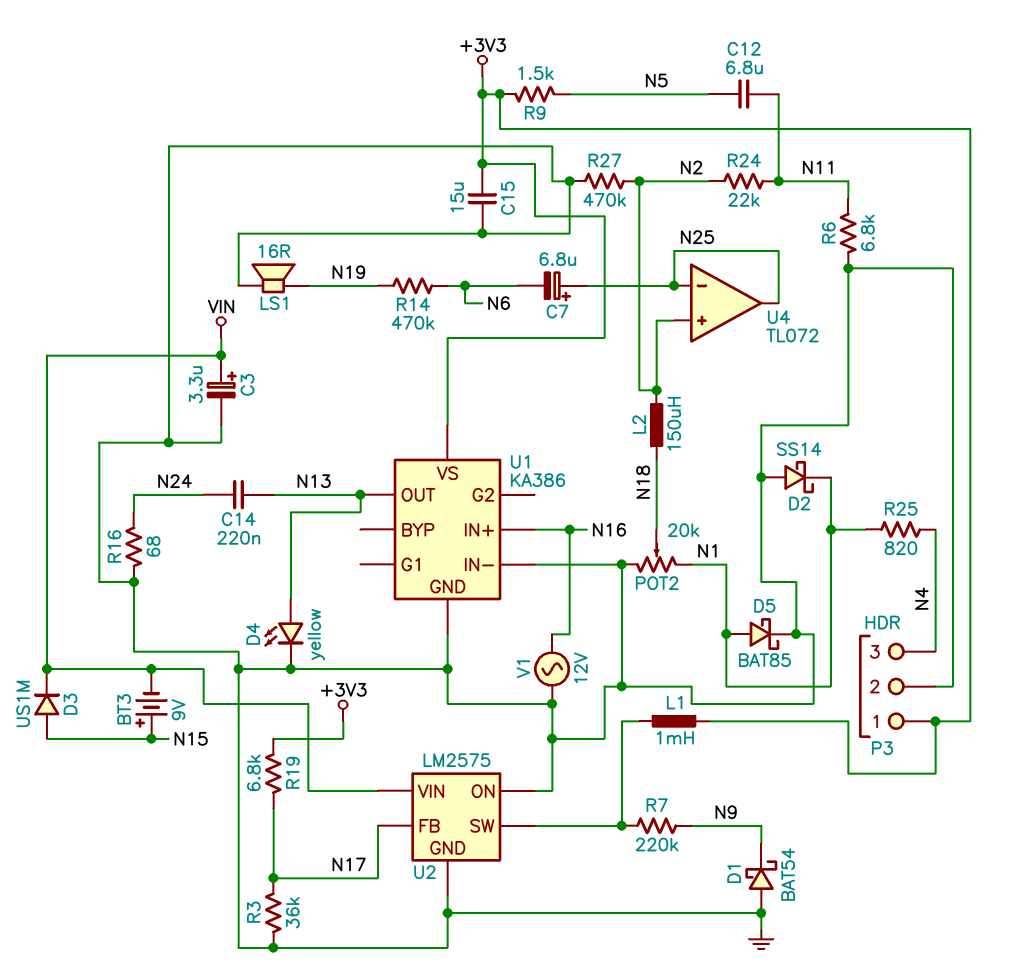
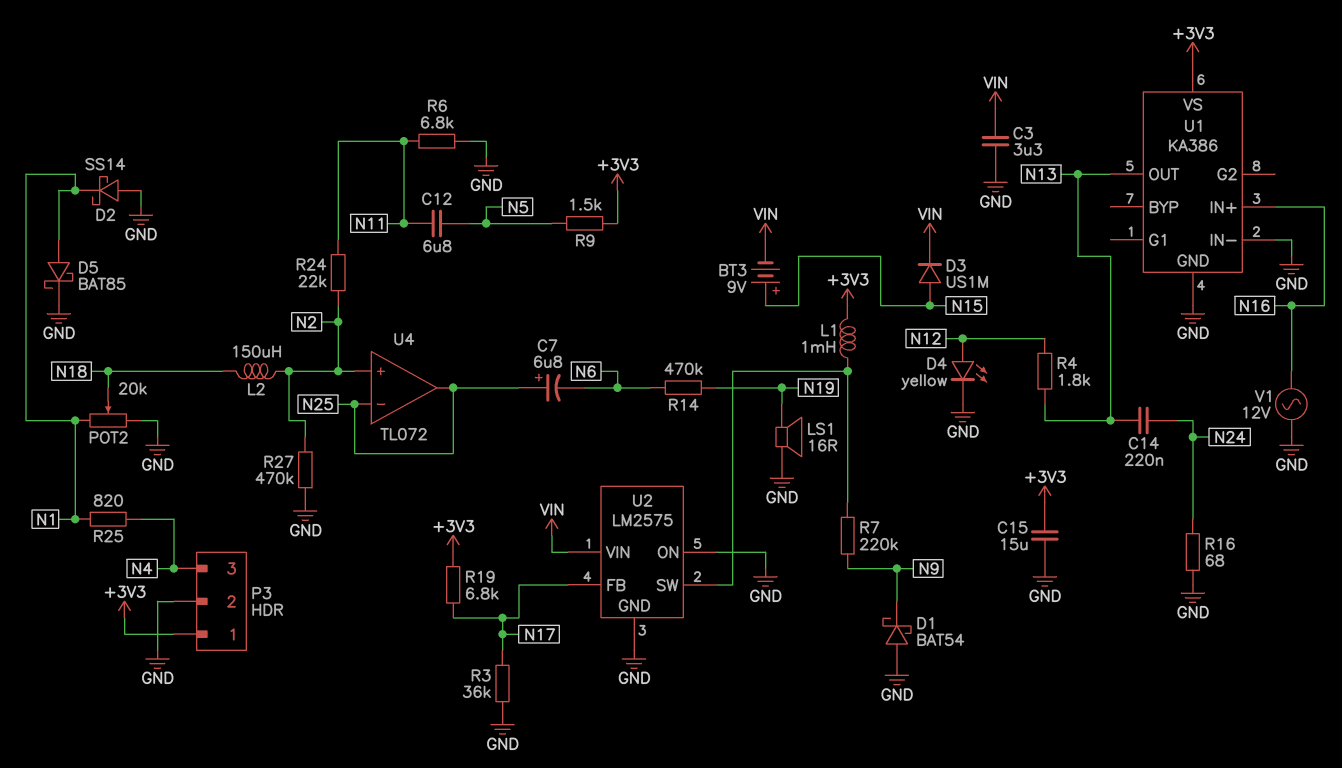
C3: 3.3uF (plus VIN, minus GND) -> 3.3uF (GND, VIN)
D4: LED yellow (A N13, K GND) -> LED yellow (A N12, K GND)
R4: none -> 1.8k (N12, N13)

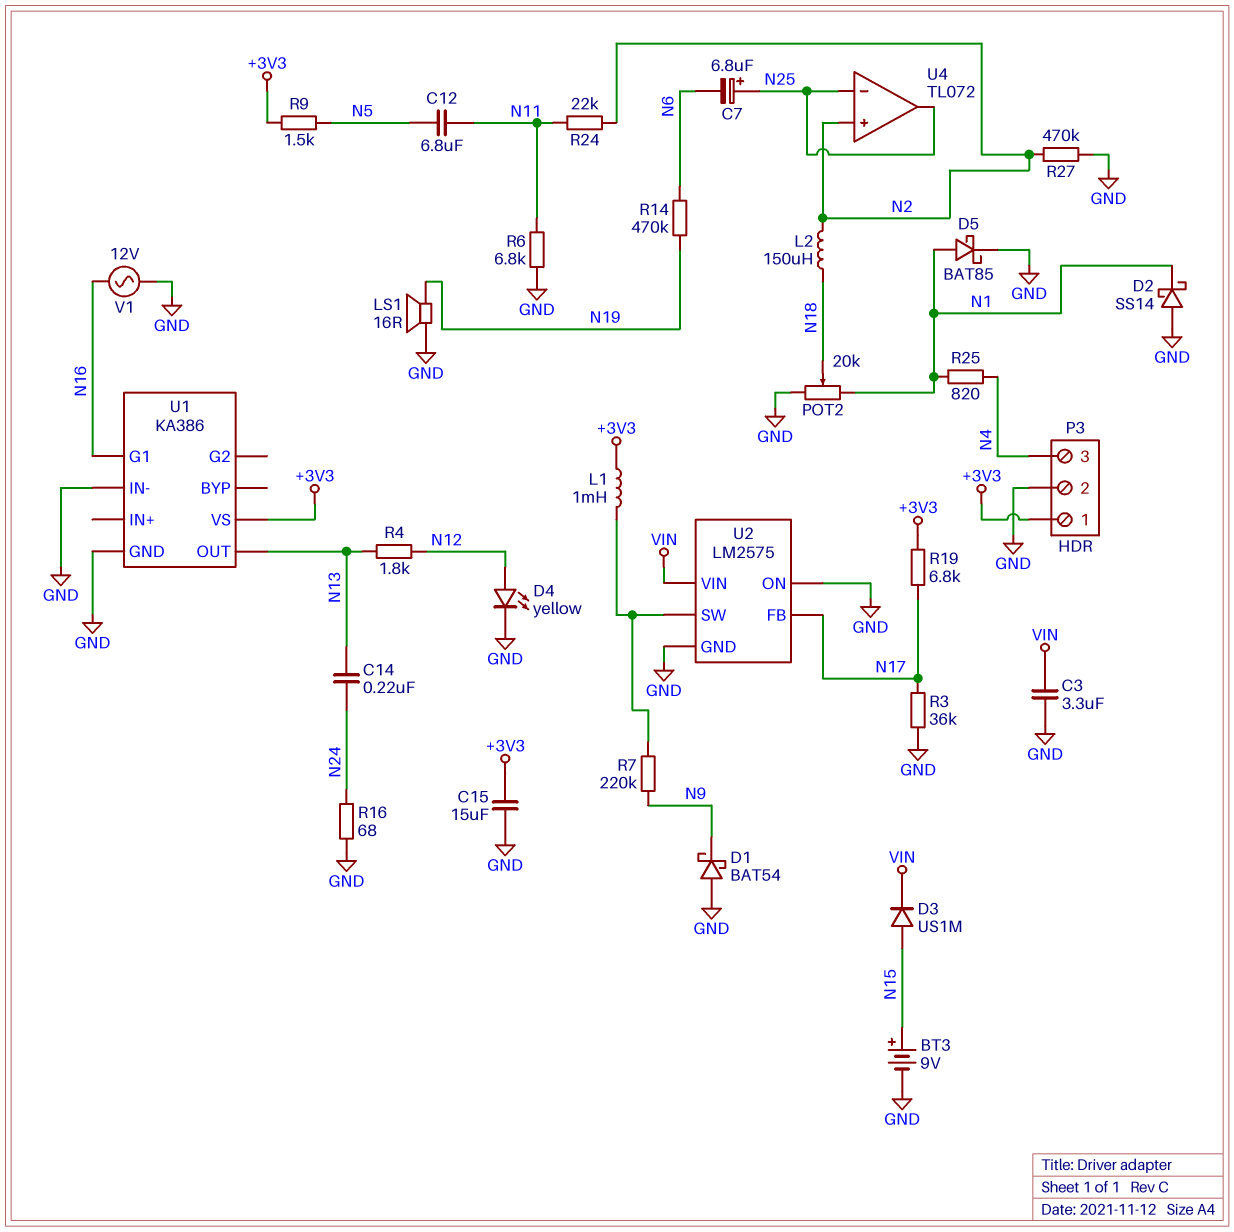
BT3: 9V (plus N15, minus VIN) -> 9V (plus N15, minus GND)
U1 pin G1: none -> N16
U1 pin IN+: N16 -> none

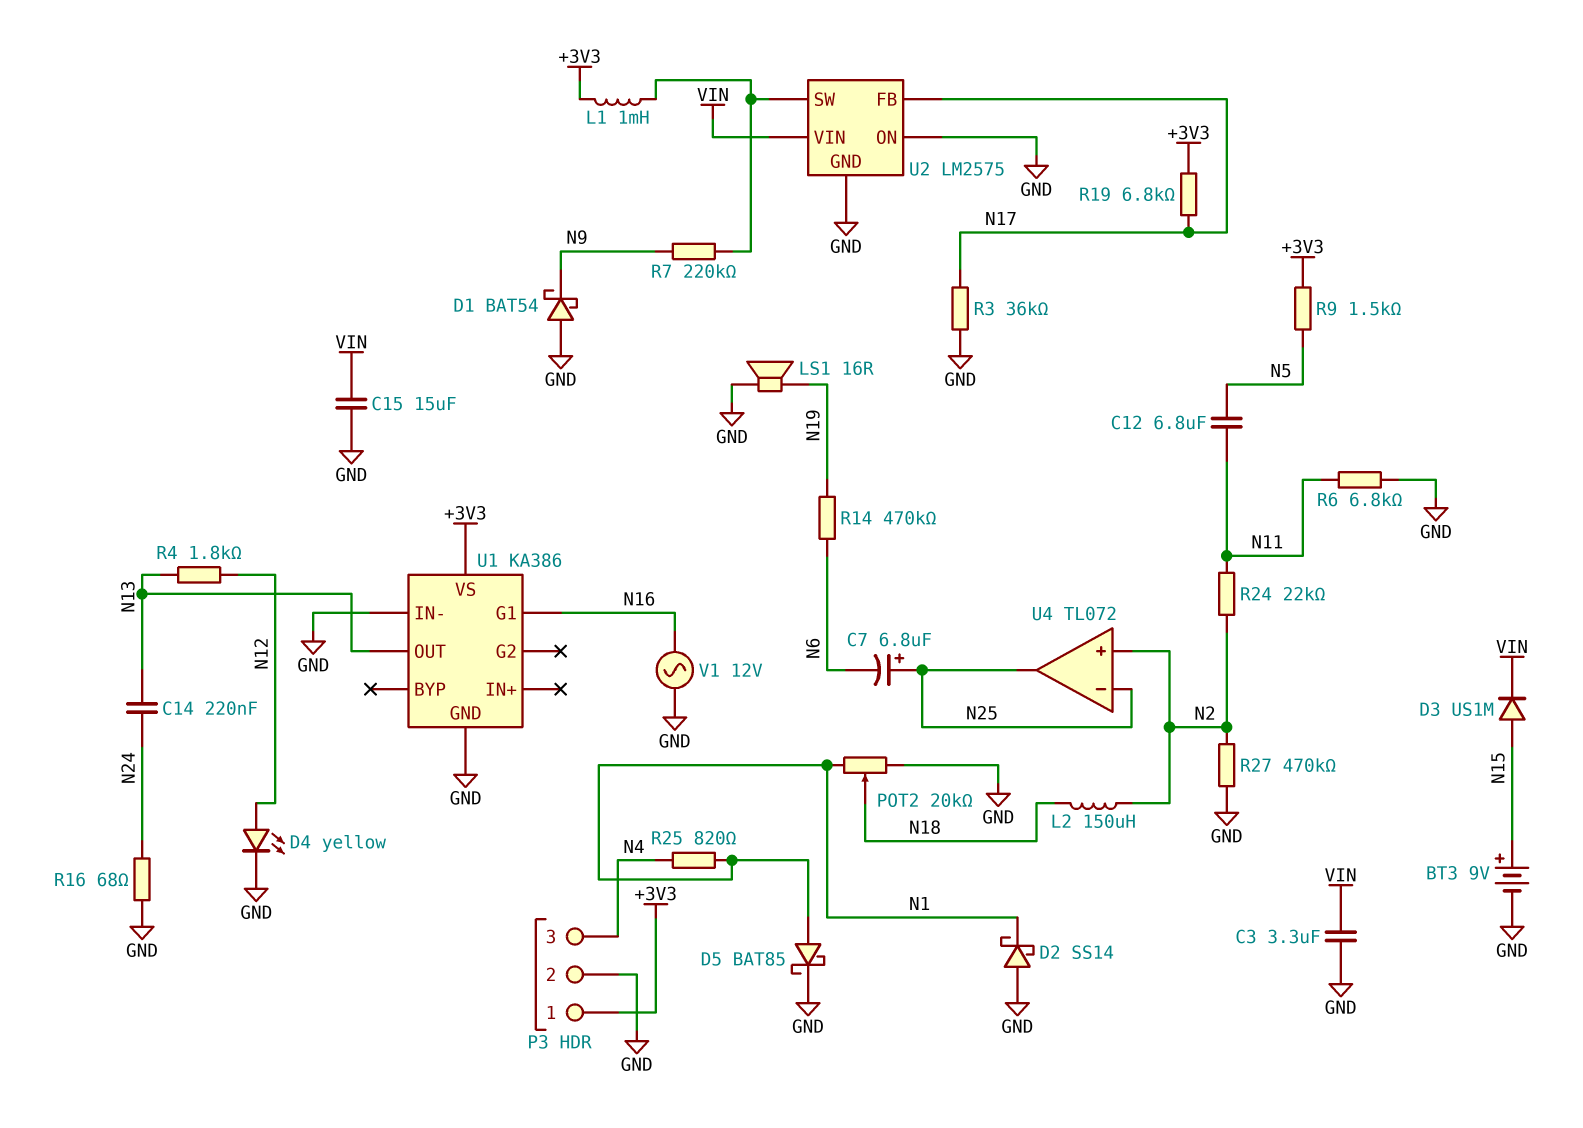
C15: 15uF (+3V3, GND) -> 15uF (GND, VIN)

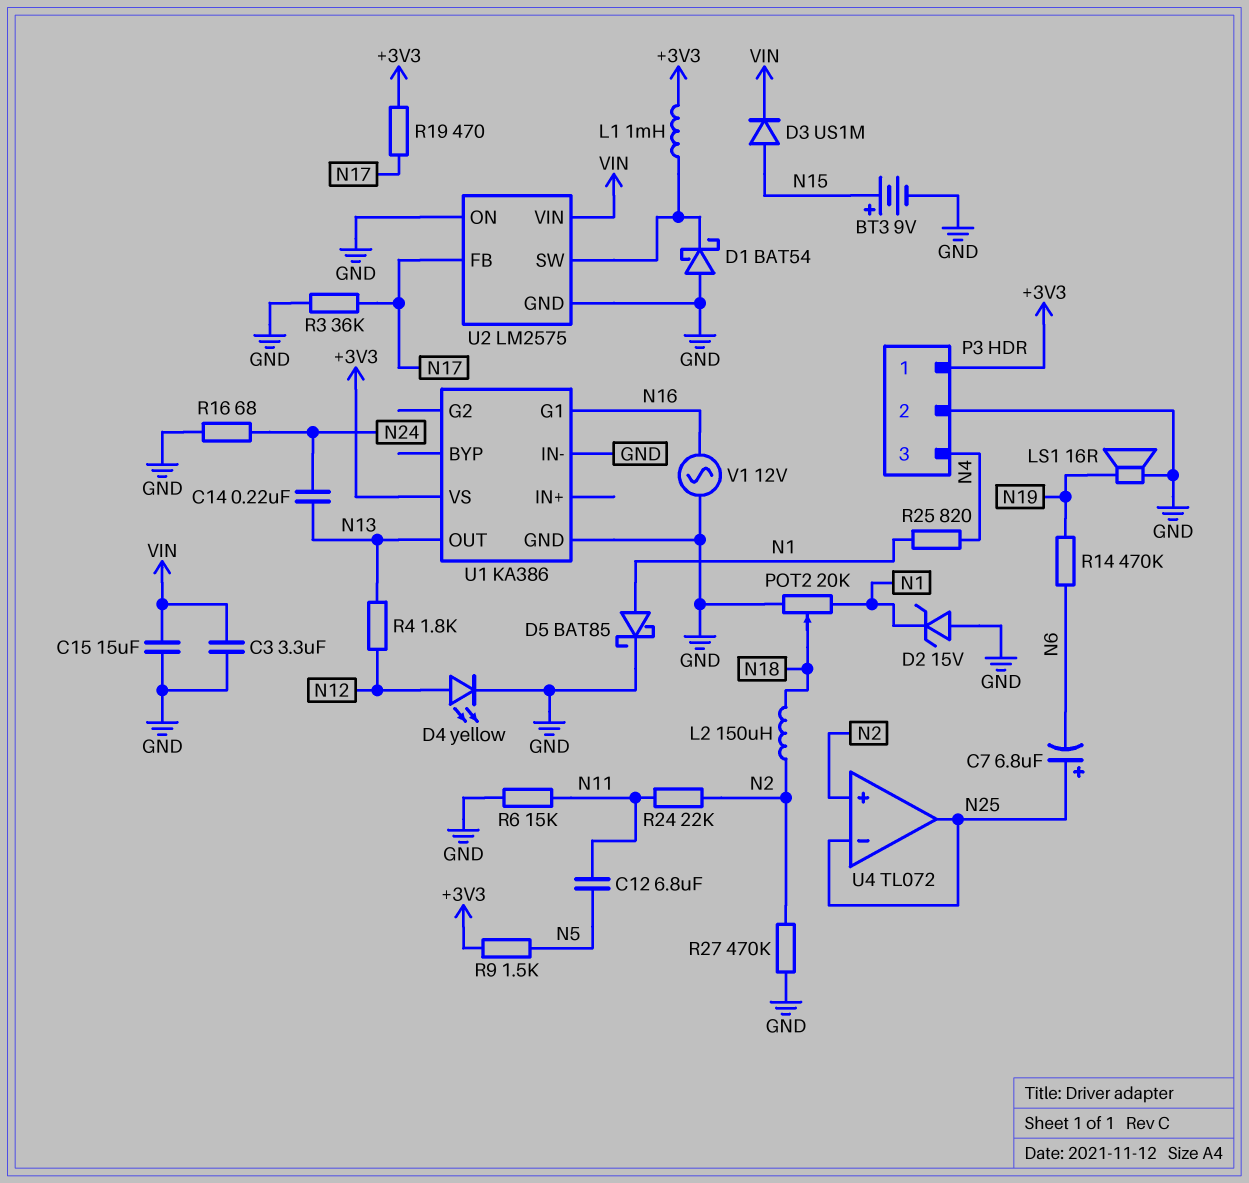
D1: schottky BAT54 (A GND, K N9) -> schottky BAT54 (A GND, K U2/SW)
D2: schottky SS14 (A GND, K N1) -> zener 15V (A GND, K N1)
R6: 6.8k (GND, N11) -> 15k (GND, N11)
R7: 220k (N9, U2/SW) -> none
R19: 6.8k (+3V3, N17) -> 470 (+3V3, N17)

